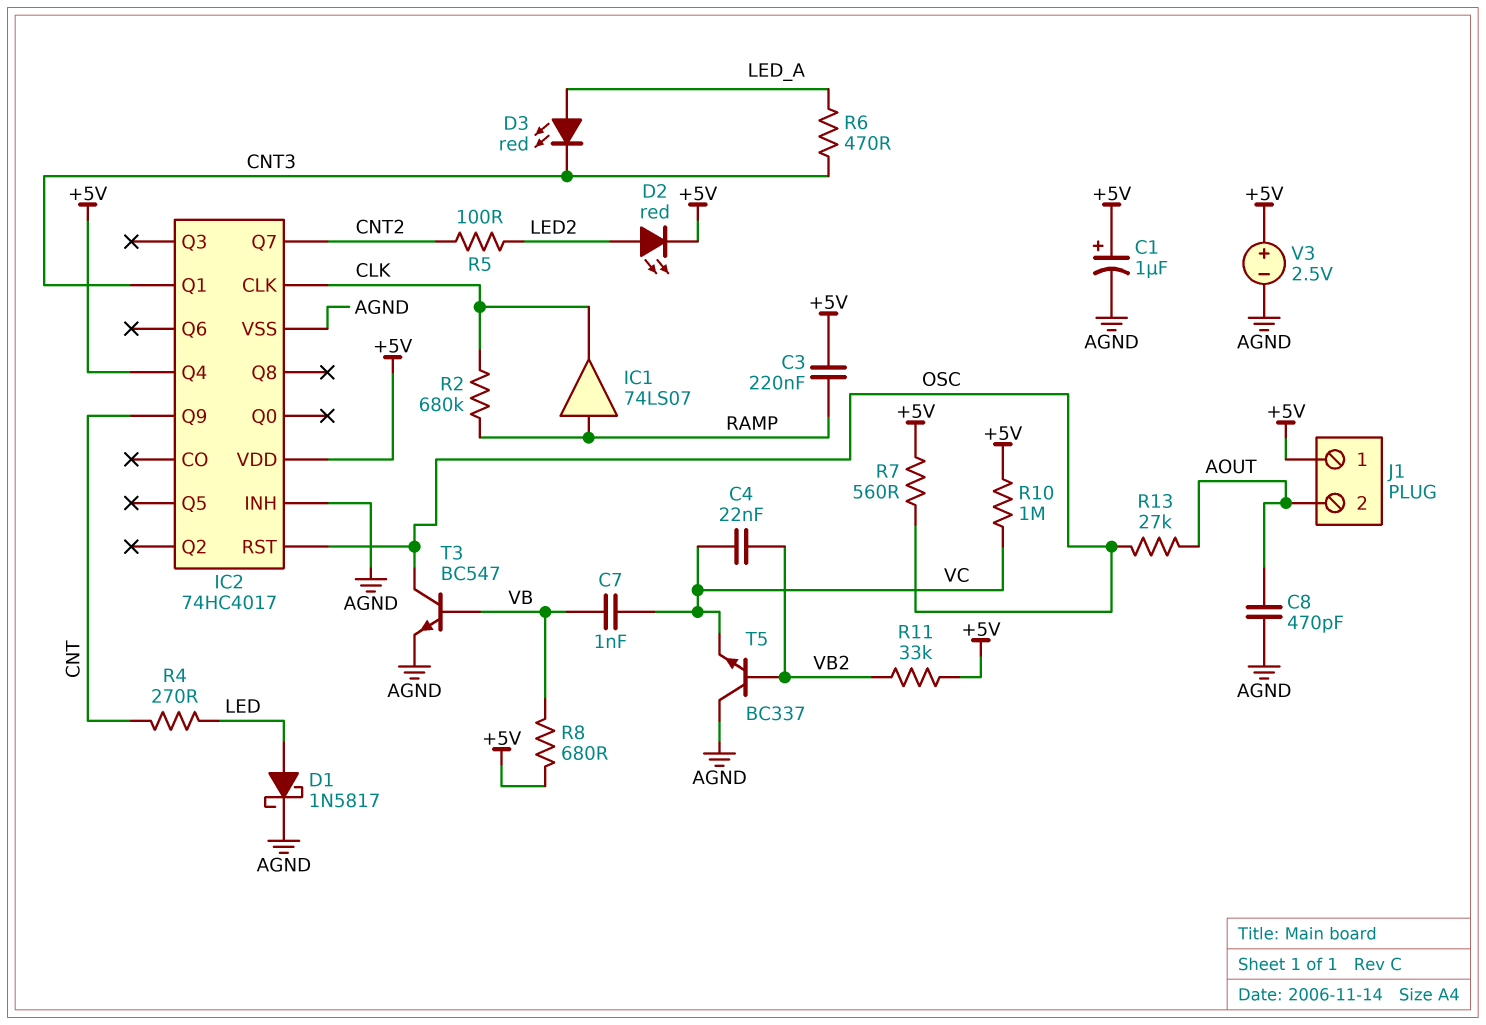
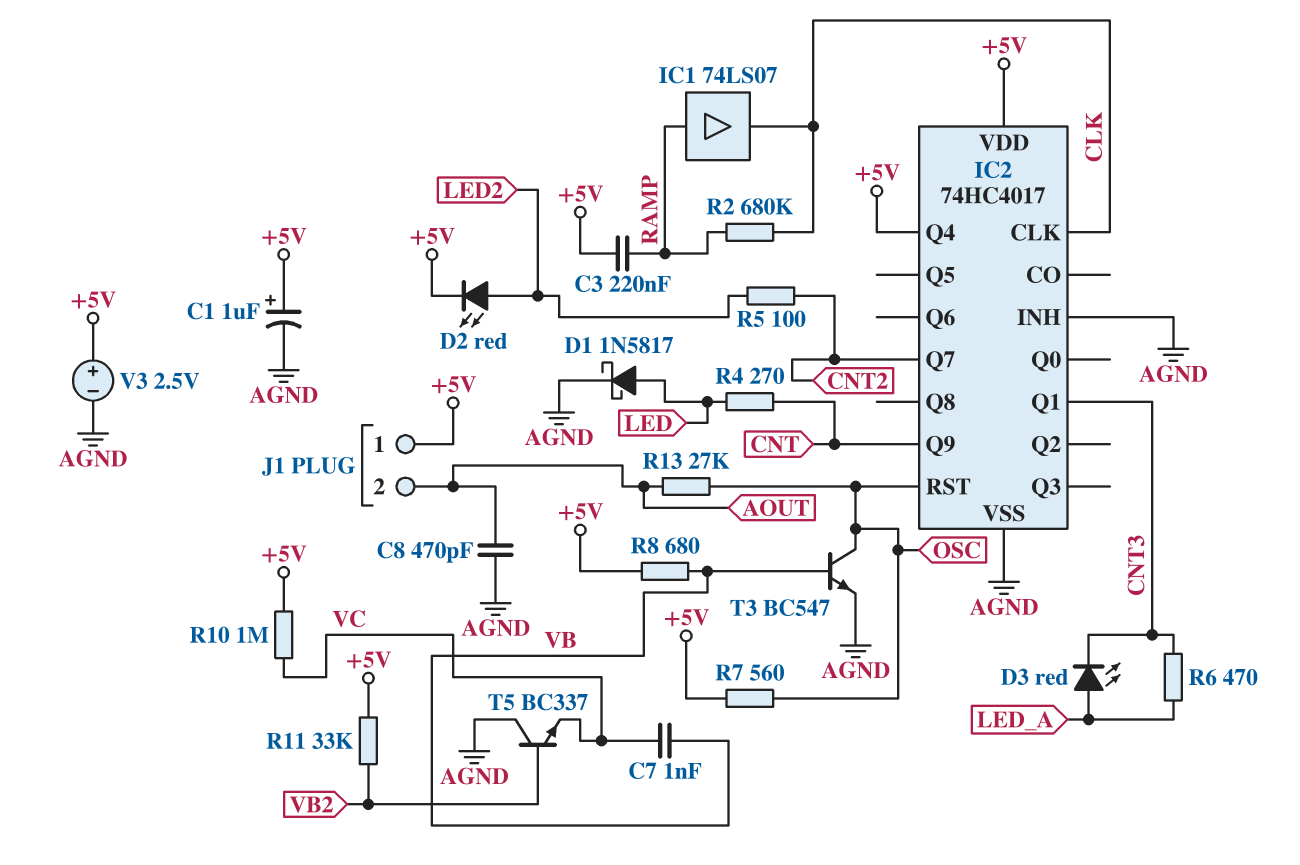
C4: 22nF (VB2, VC) -> none

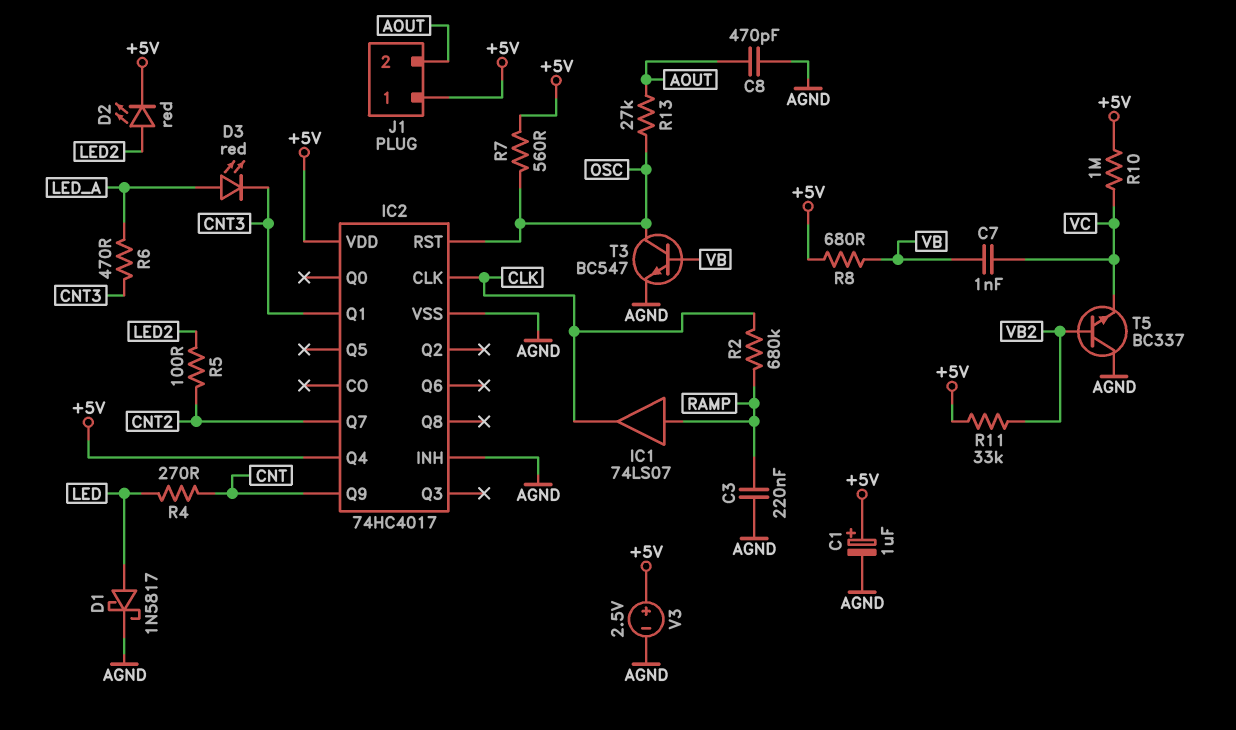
C3: 220nF (+5V, RAMP) -> 220nF (AGND, RAMP)

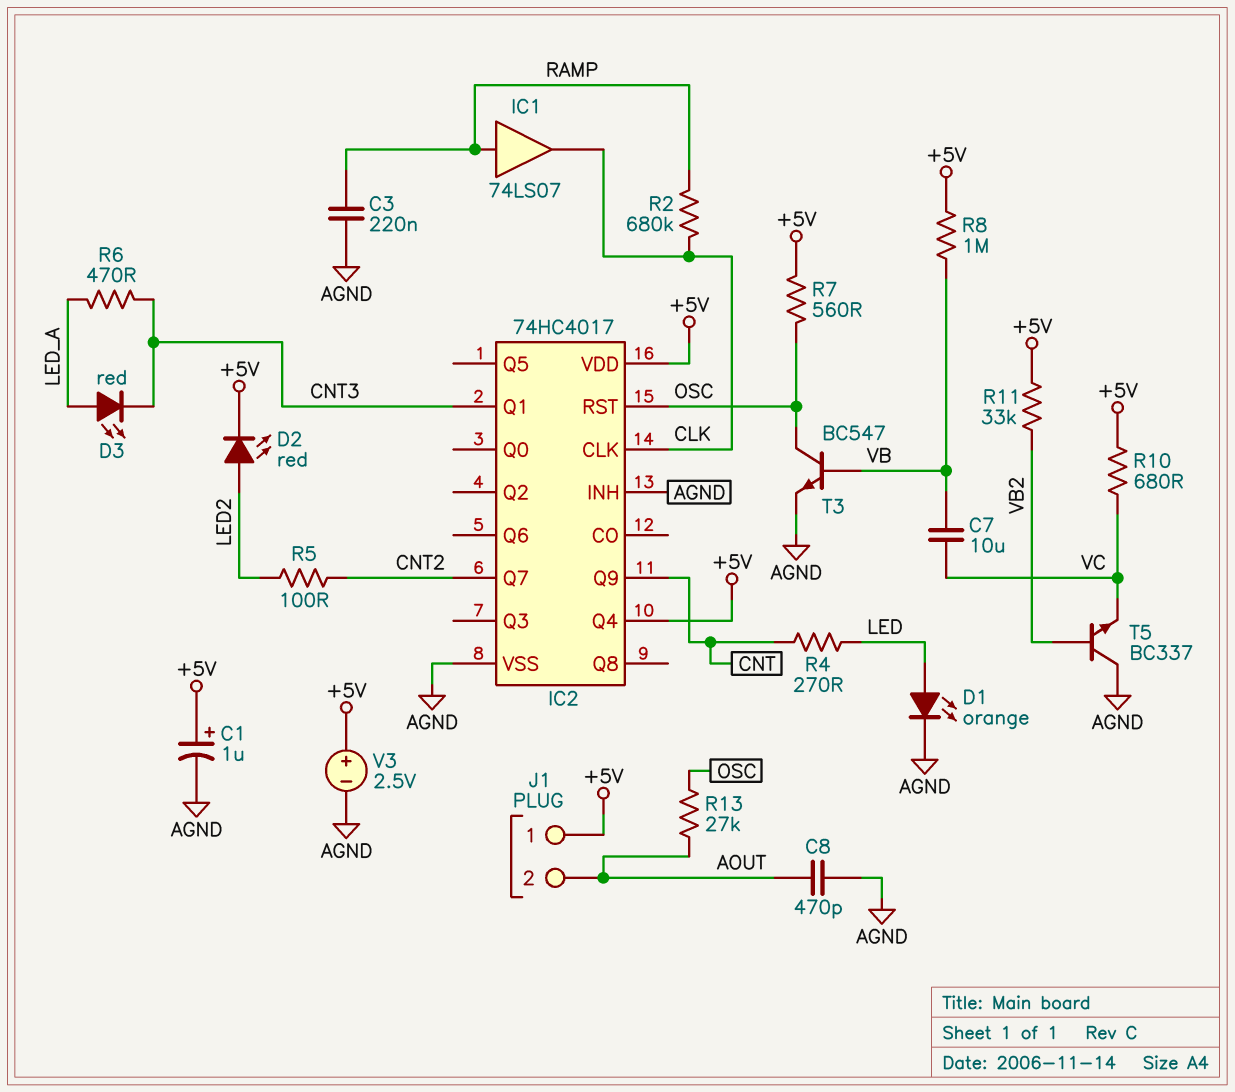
C7: 1nF (VB, VC) -> 10uF (VB, VC)
D1: schottky 1N5817 (A LED, K AGND) -> LED orange (A LED, K AGND)
R8: 680 (+5V, VB) -> 1M (+5V, VB)
R10: 1M (+5V, VC) -> 680 (+5V, VC)

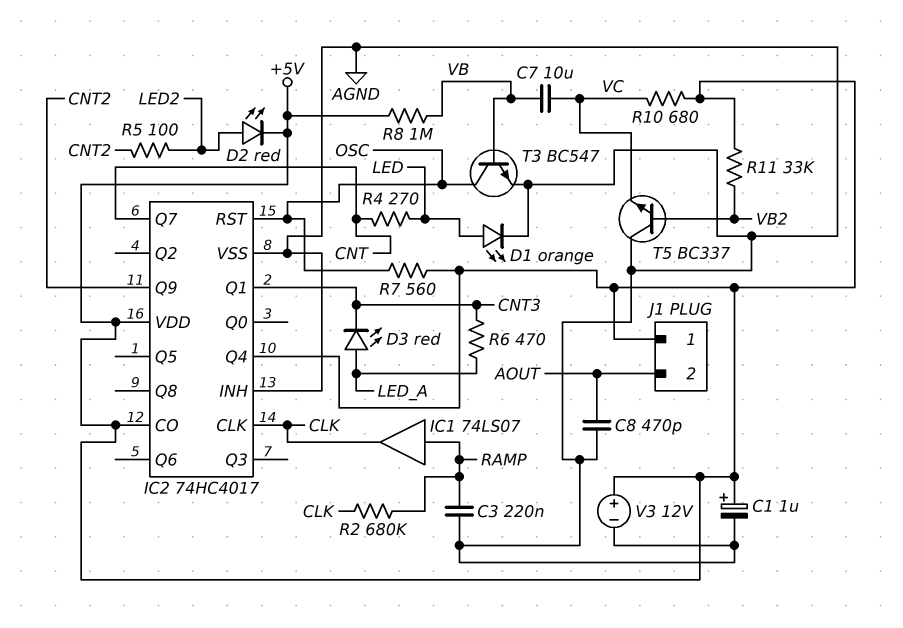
IC2 pin CO: none -> +5V
IC2 pin Q7: CNT2 -> CNT
IC2 pin Q9: CNT -> CNT2
R13: 27k (AOUT, OSC) -> none
V3: 2.5V (plus +5V, minus AGND) -> 12V (plus +5V, minus AGND)

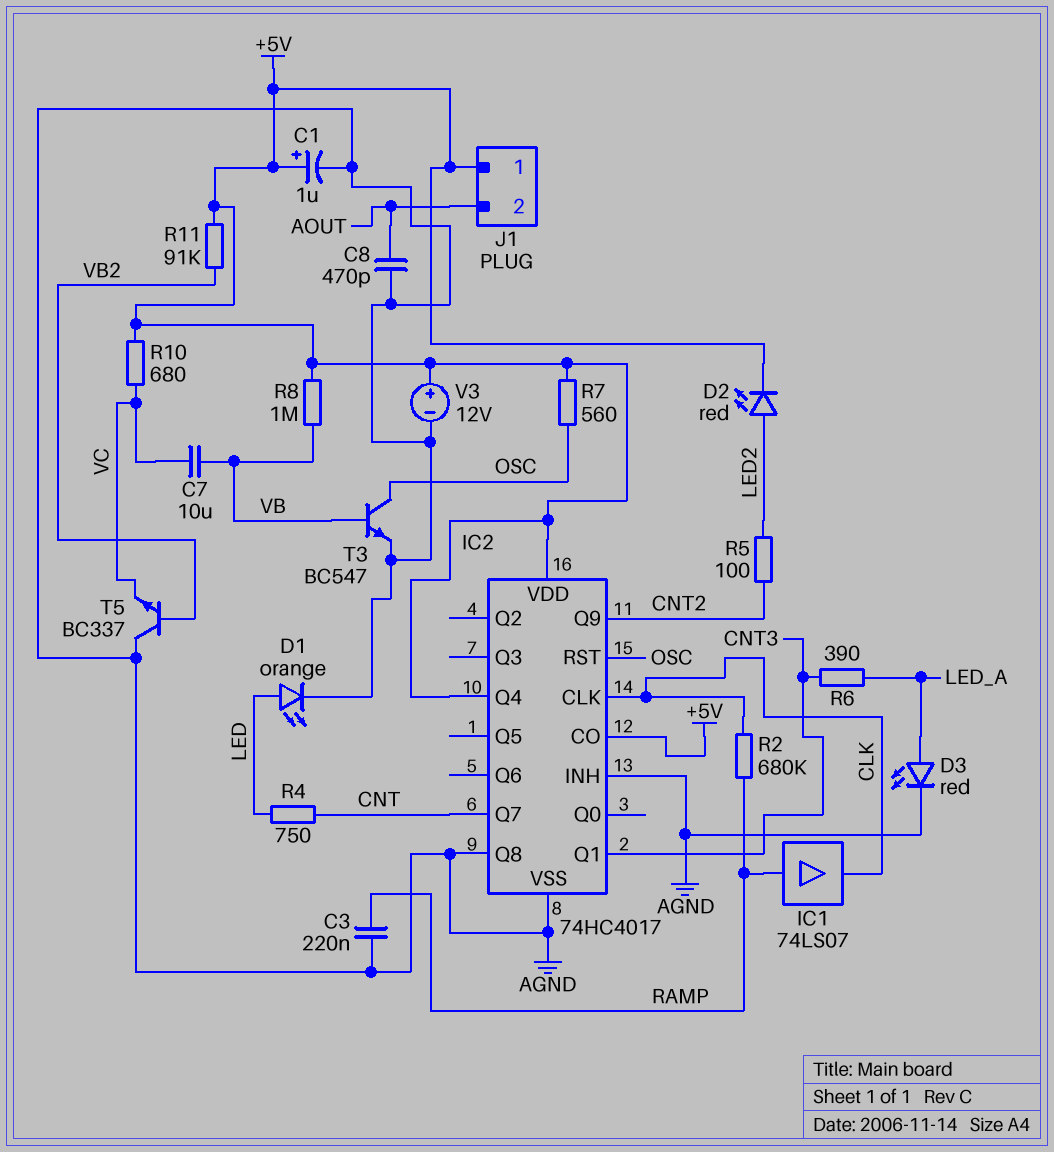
D3: LED red (A LED_A, K CNT3) -> LED red (A LED_A, K AGND)
IC2 pin Q8: none -> AGND
R4: 270 (CNT, LED) -> 750 (CNT, LED)
R6: 470 (CNT3, LED_A) -> 390 (CNT3, LED_A)
R11: 33k (+5V, VB2) -> 91k (+5V, VB2)

